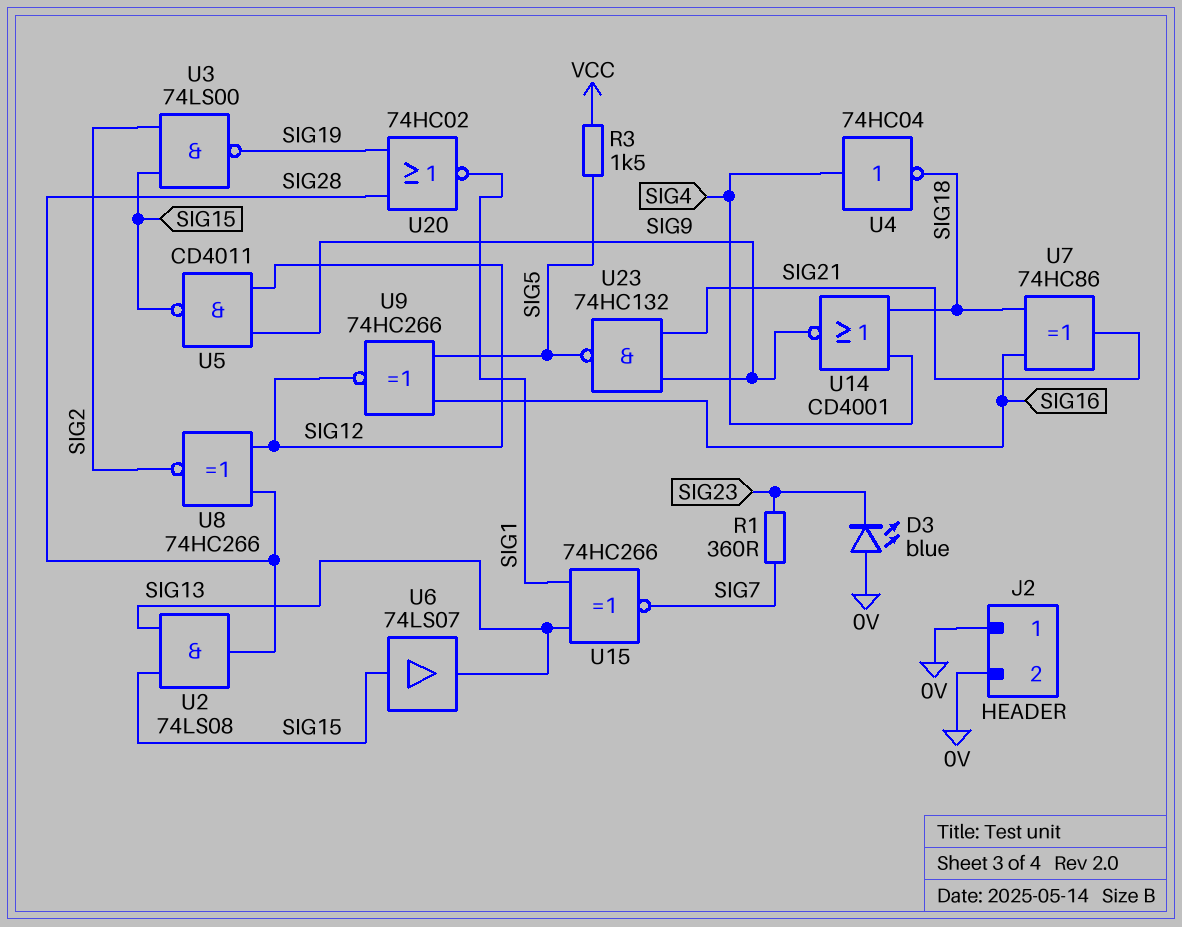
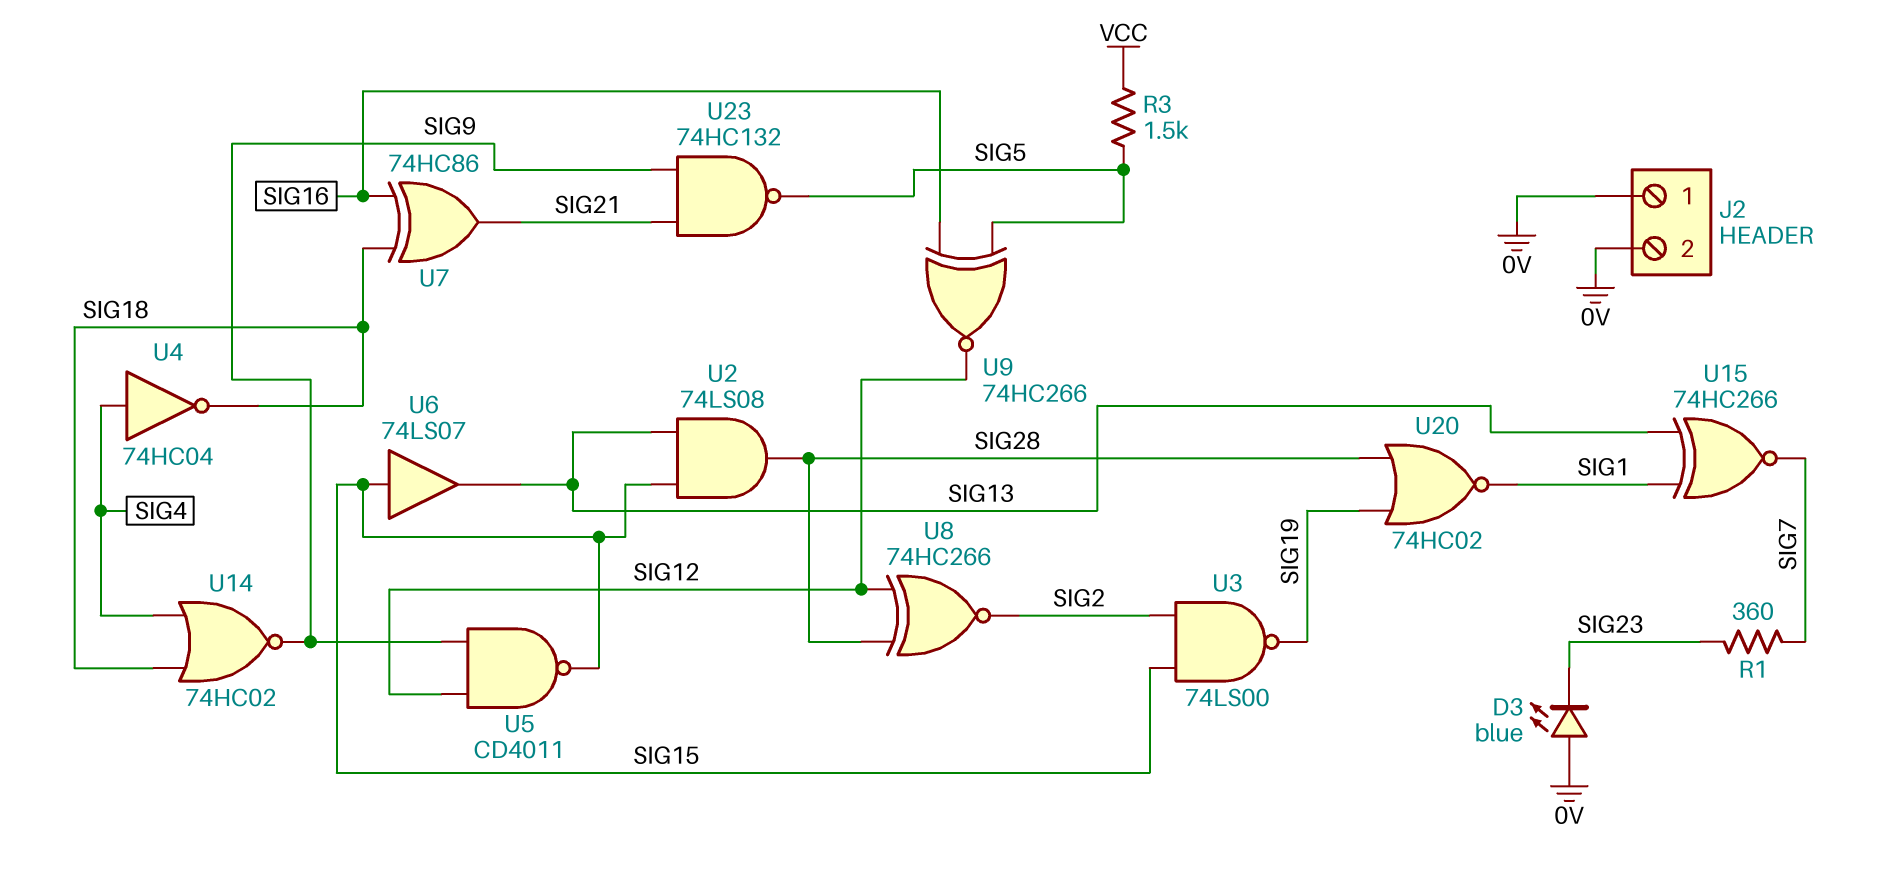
U14: NOR CD4001 (in SIG4, in SIG18, out SIG9) -> NOR 74HC02 (in SIG4, in SIG18, out SIG9)

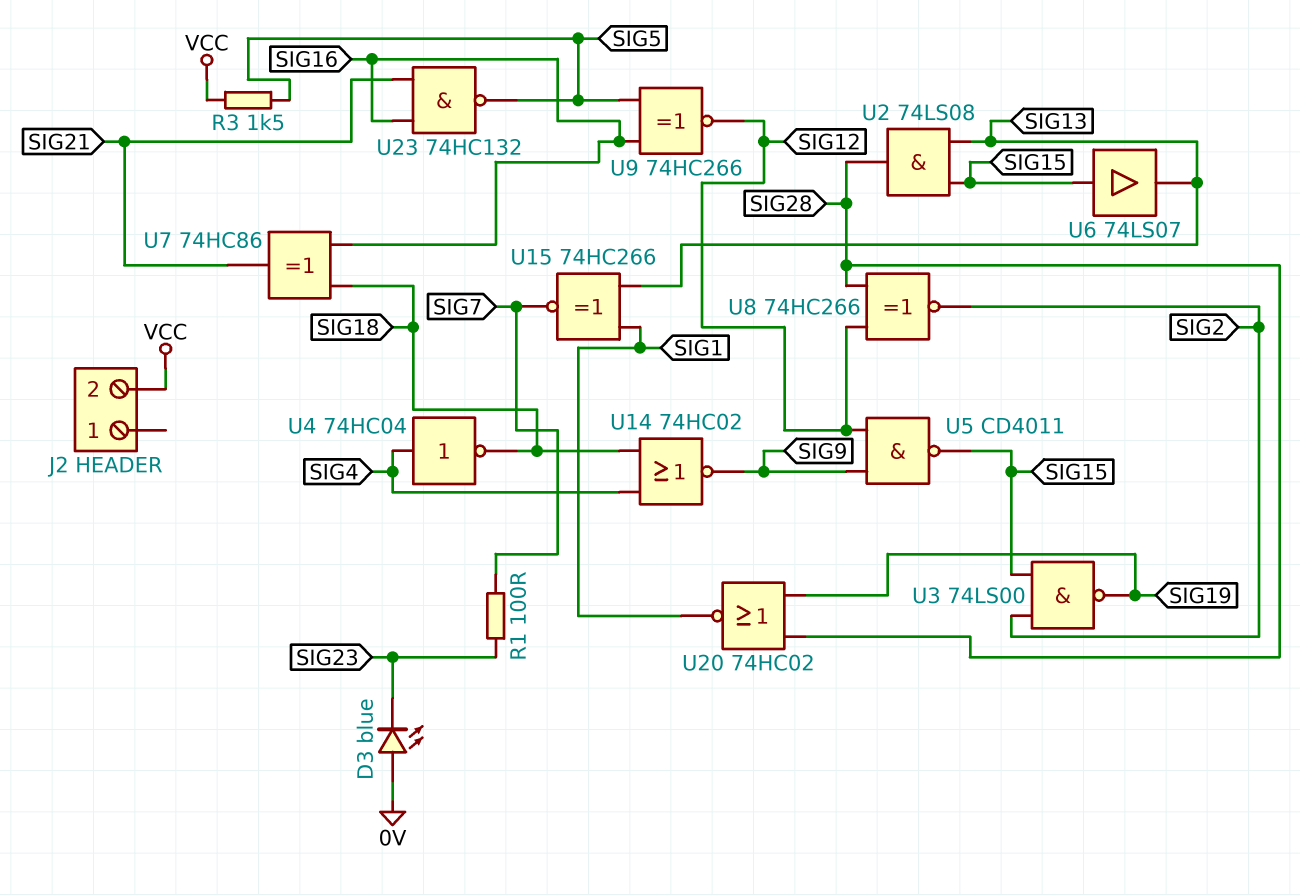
J2 pin 1: 0V -> none
J2 pin 2: 0V -> VCC
R1: 360 (SIG7, SIG23) -> 100 (SIG7, SIG23)
U23: NAND 74HC132 (in SIG9, in SIG21, out SIG5) -> NAND 74HC132 (in SIG16, in SIG21, out SIG5)

